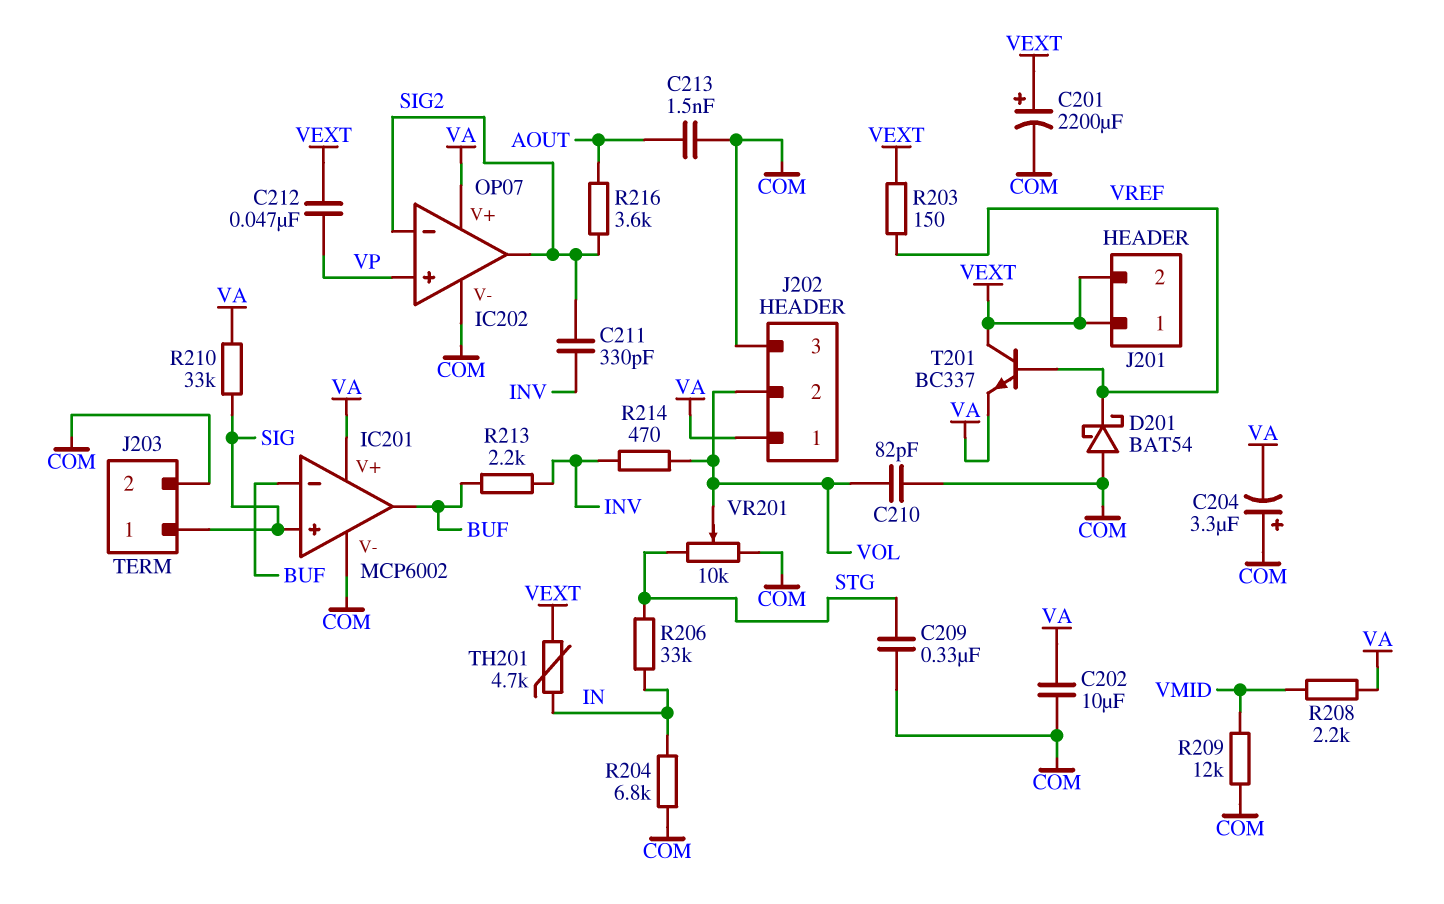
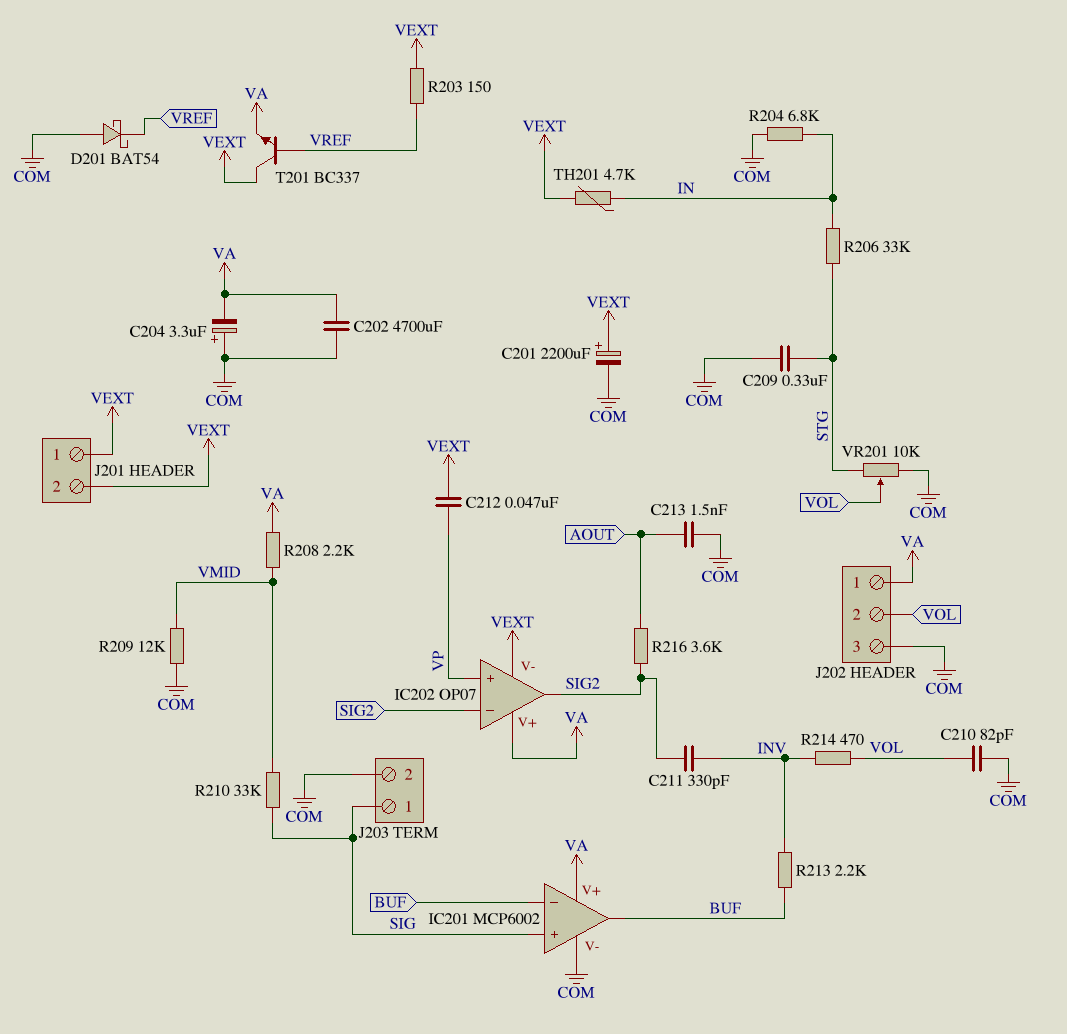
C202: 10uF (COM, VA) -> 4700uF (COM, VA)
IC202 pin V-: COM -> VEXT
R210: 33k (SIG, VA) -> 33k (SIG, VMID)

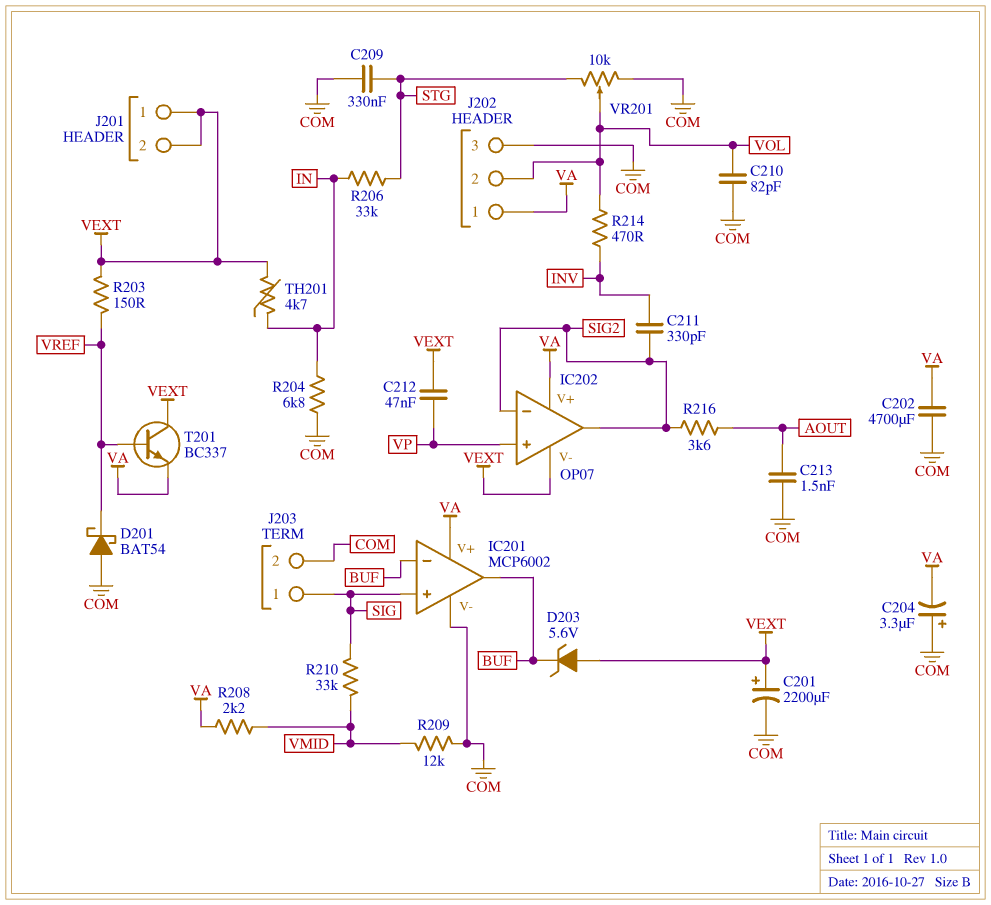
D203: none -> zener 5.6V (A VEXT, K BUF)
R213: 2.2k (BUF, INV) -> none

